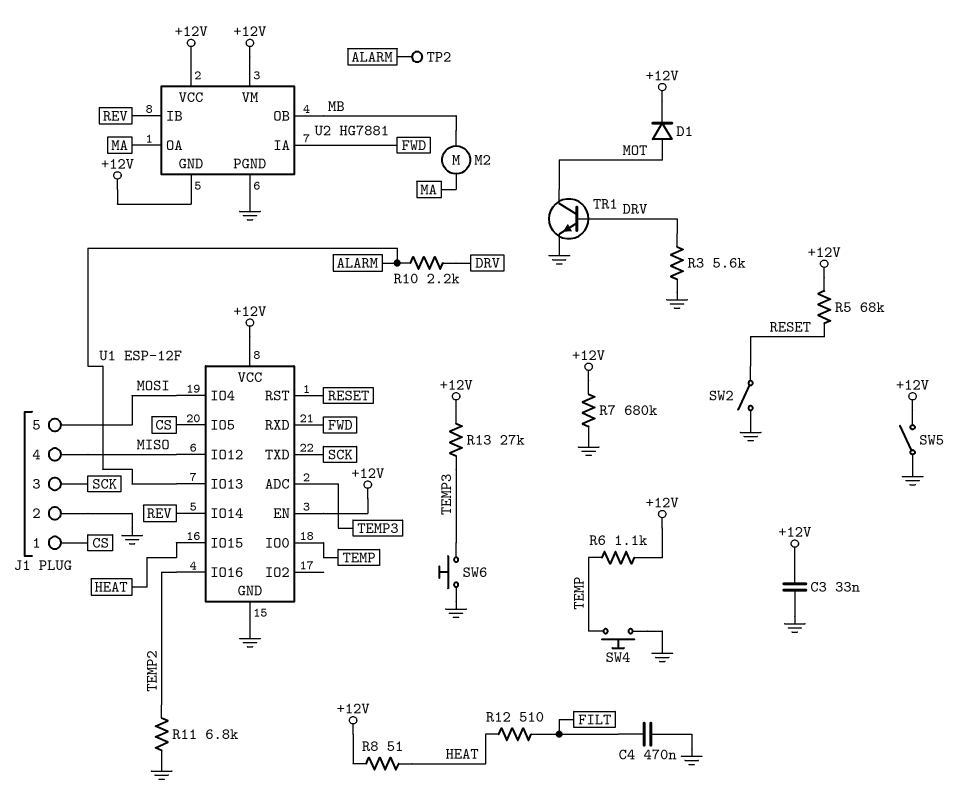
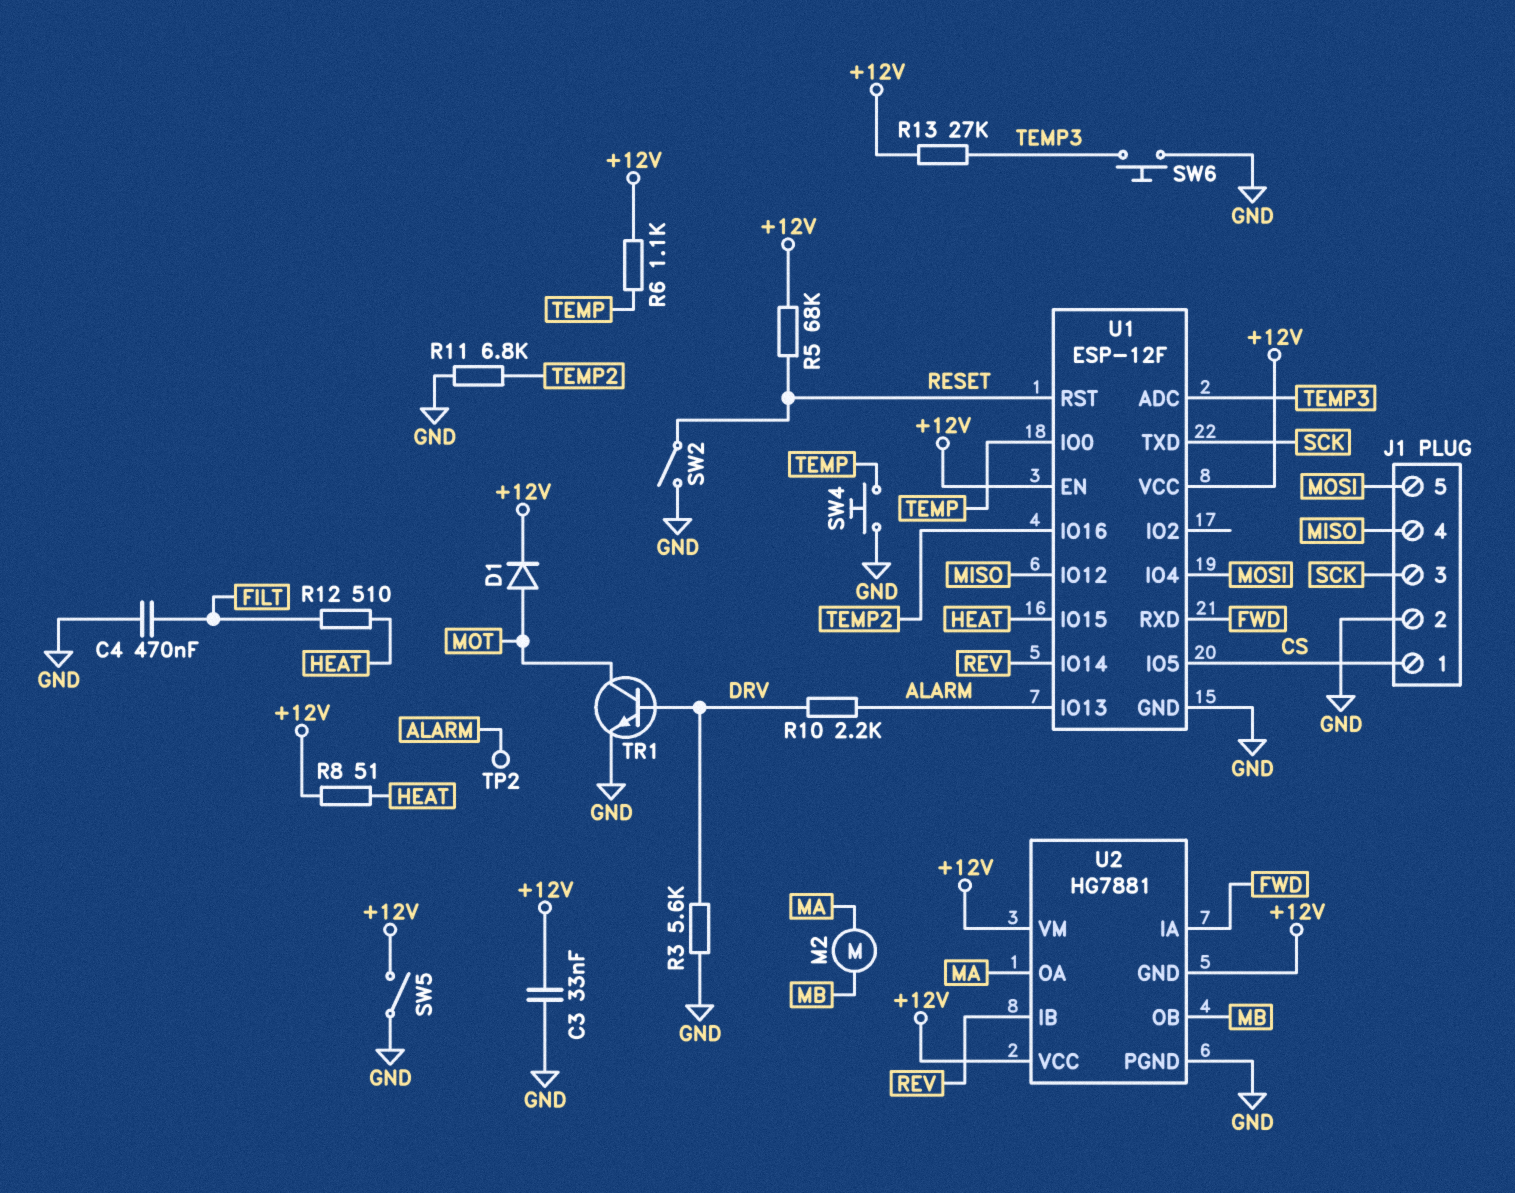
R7: 680k (+12V, GND) -> none

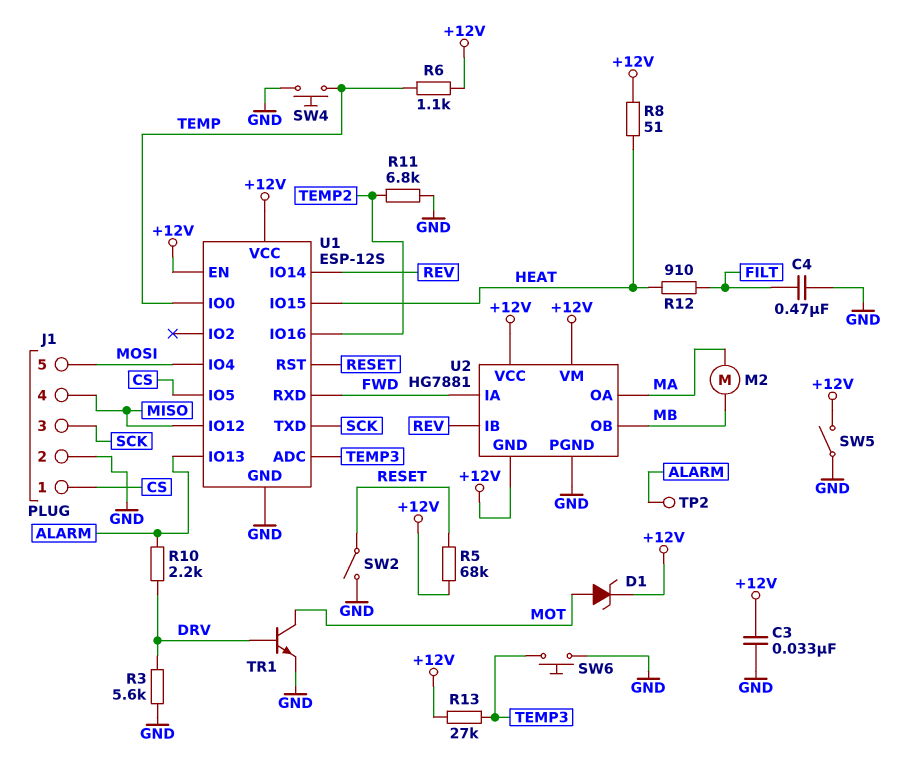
D1: diode (A MOT, K +12V) -> zener (A MOT, K +12V)
R12: 510 (FILT, HEAT) -> 910 (FILT, HEAT)
U1: ESP-12F -> ESP-12S

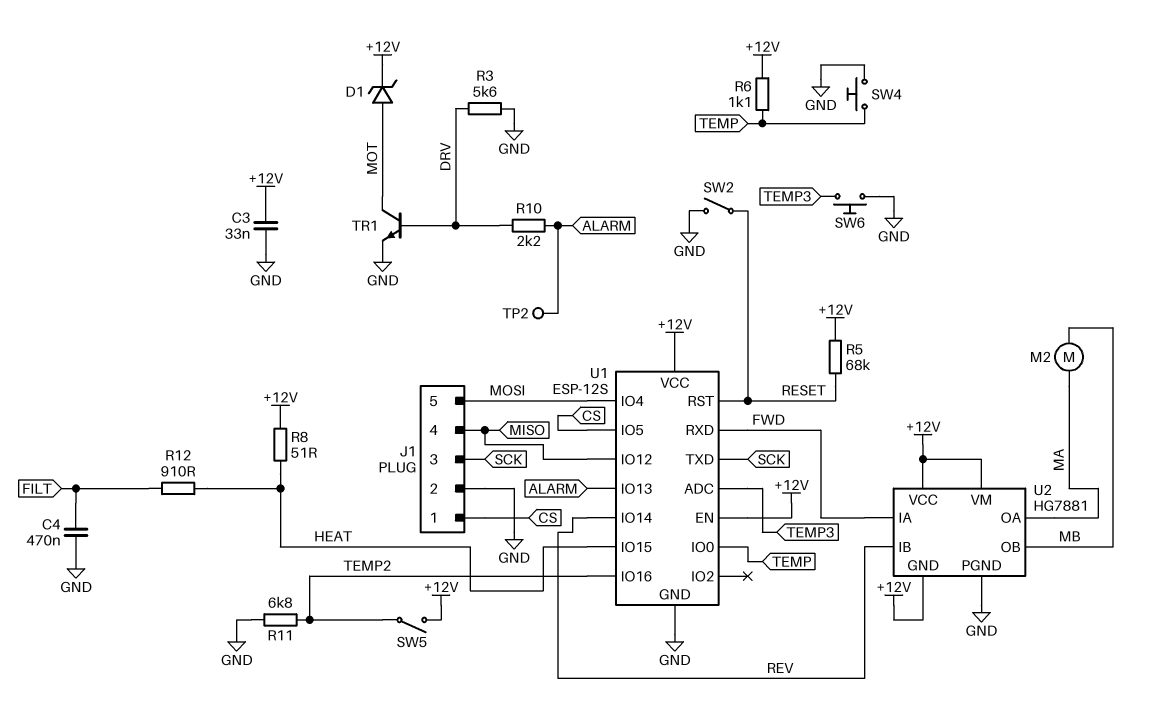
R13: 27k (+12V, TEMP3) -> none
SW5: switch (+12V, GND) -> switch (+12V, TEMP2)

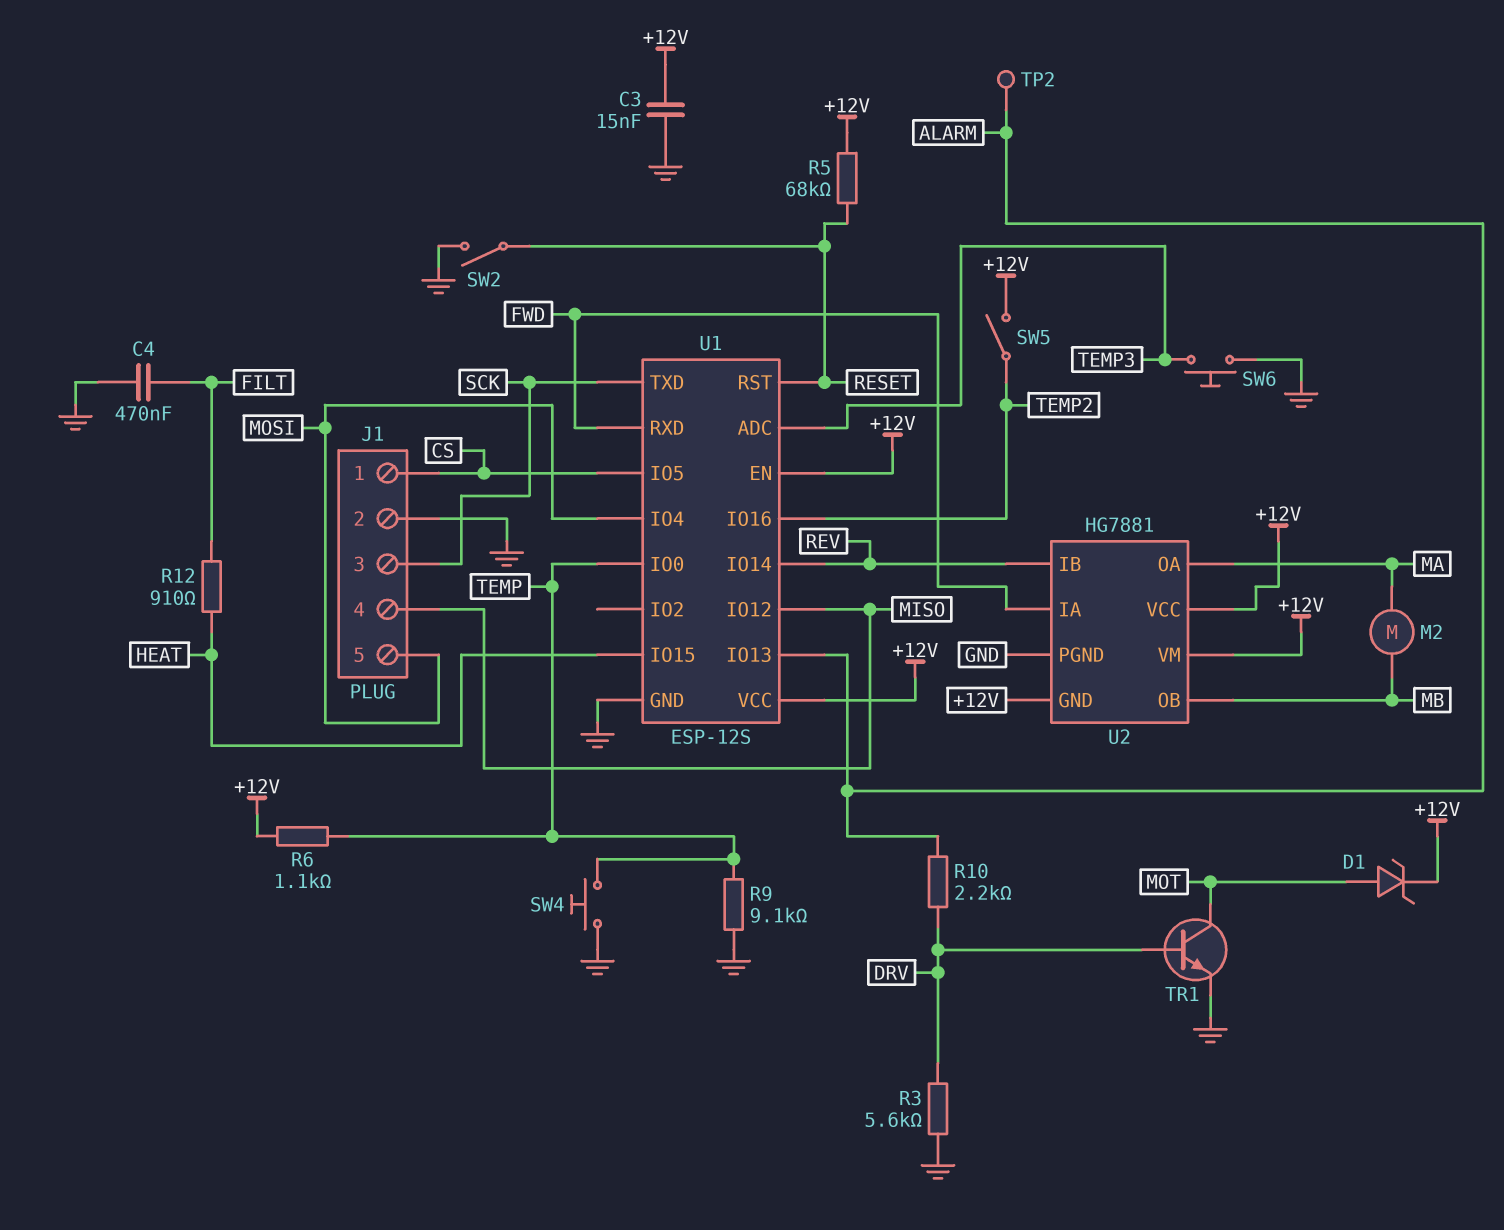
C3: 33nF (+12V, GND) -> 15nF (+12V, GND)
R8: 51 (+12V, HEAT) -> none
R9: none -> 9.1k (GND, TEMP)
R11: 6.8k (GND, TEMP2) -> none

